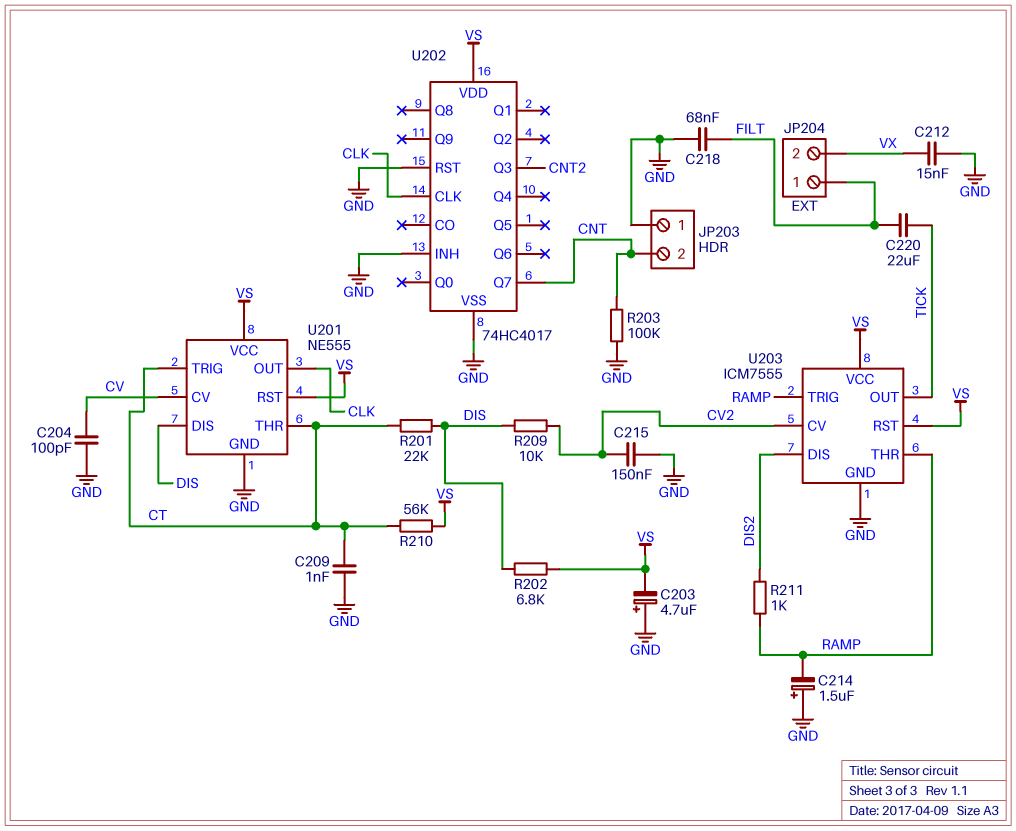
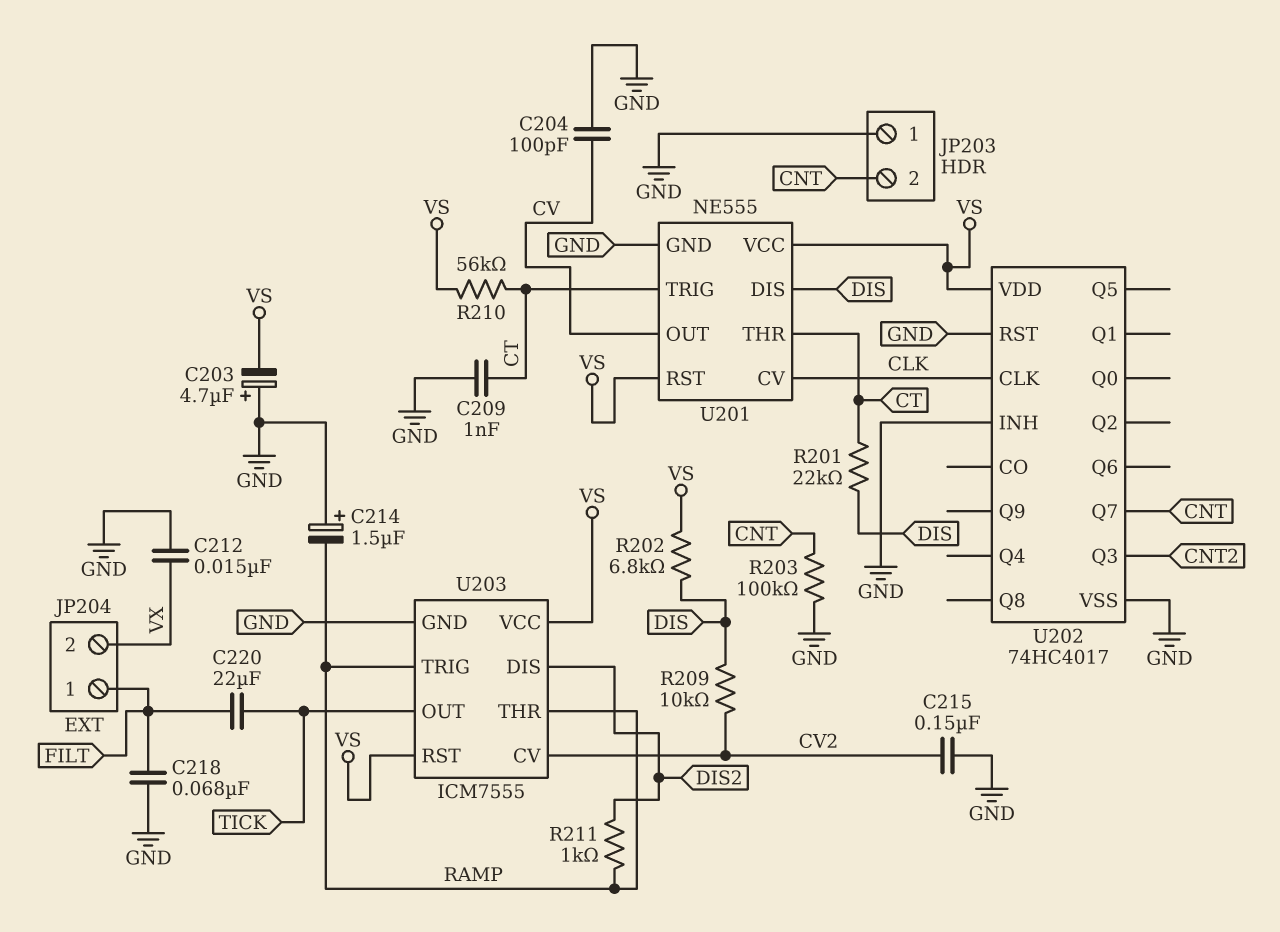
U201 pin CV: CV -> CLK
U201 pin OUT: CLK -> CV

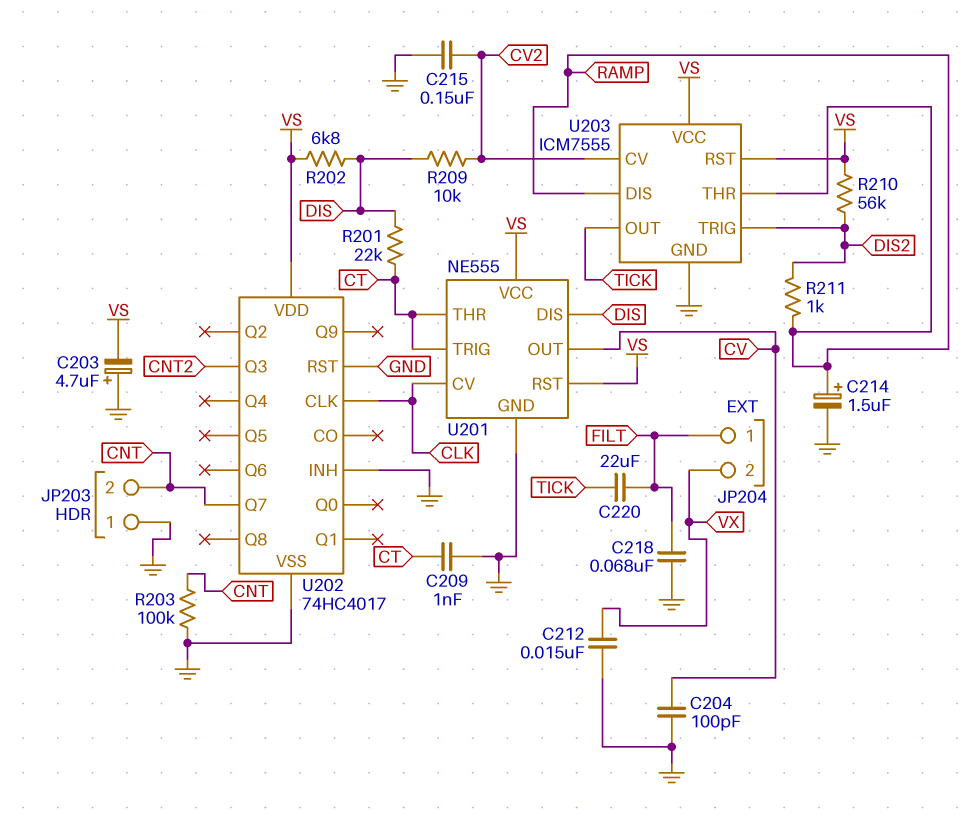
C214: 1.5uF (plus GND, minus RAMP) -> 1.5uF (plus RAMP, minus GND)
R210: 56k (CT, VS) -> 56k (DIS2, VS)
U203 pin DIS: DIS2 -> RAMP
U203 pin TRIG: RAMP -> DIS2

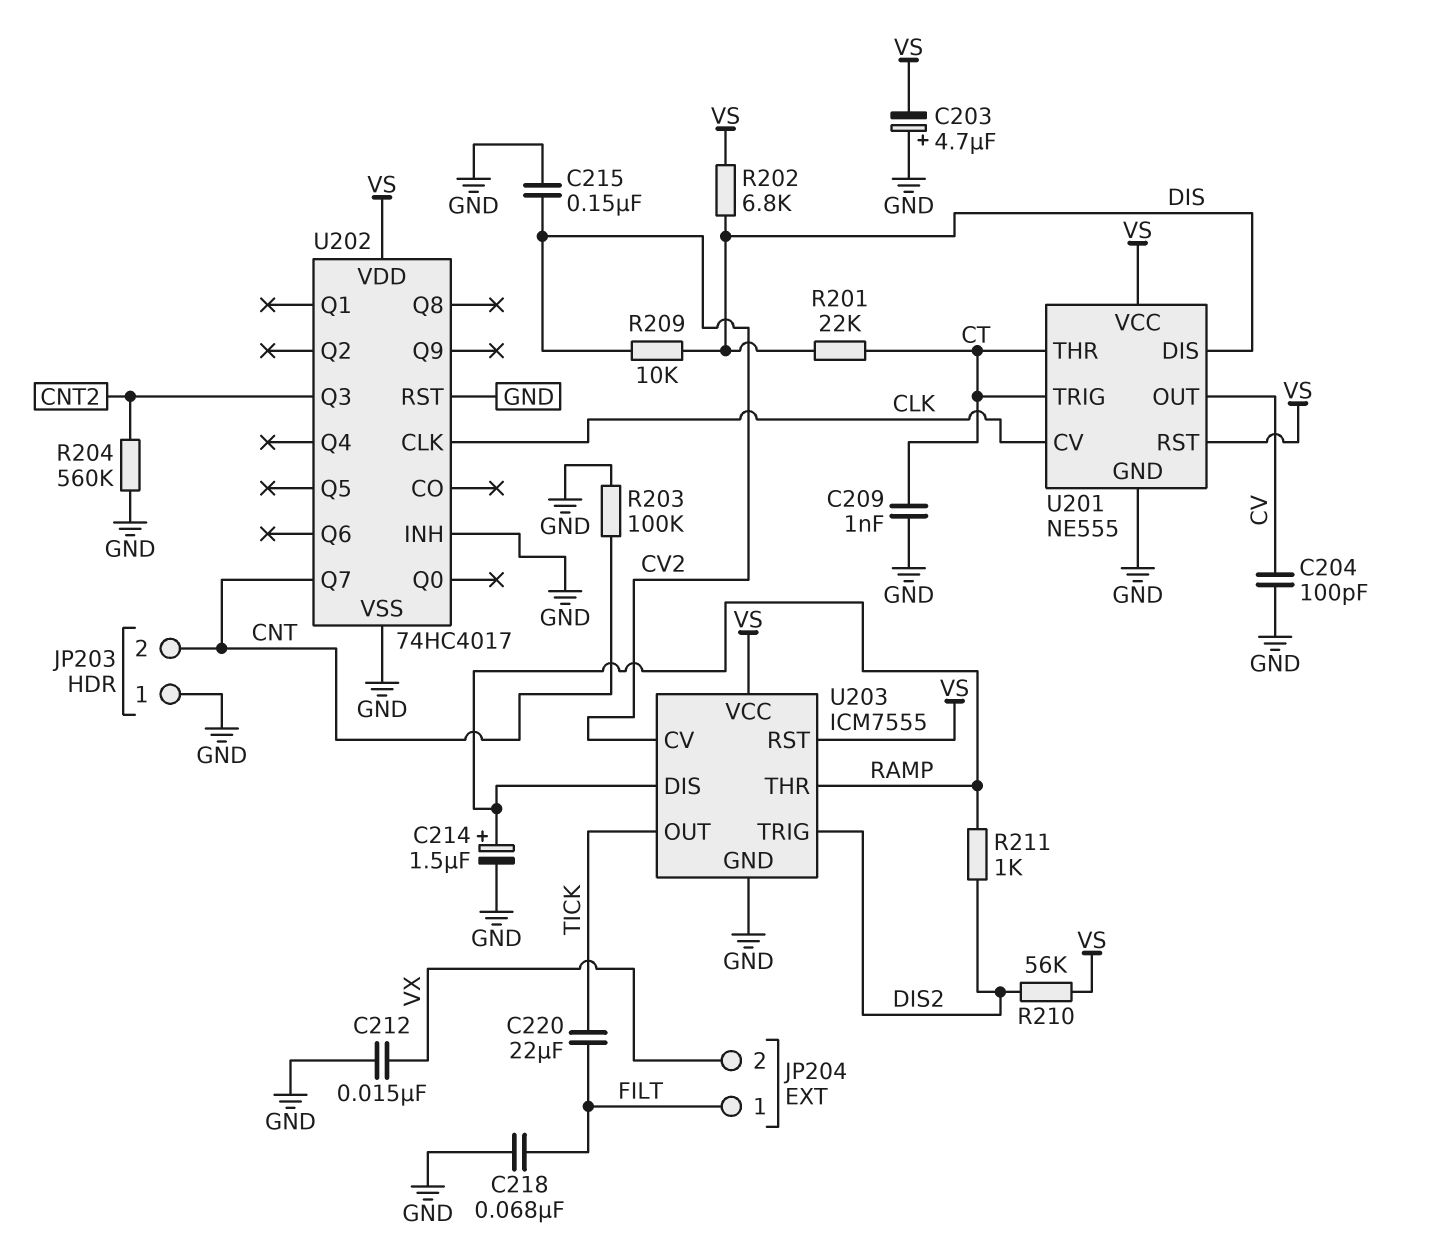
R204: none -> 560k (CNT2, GND)

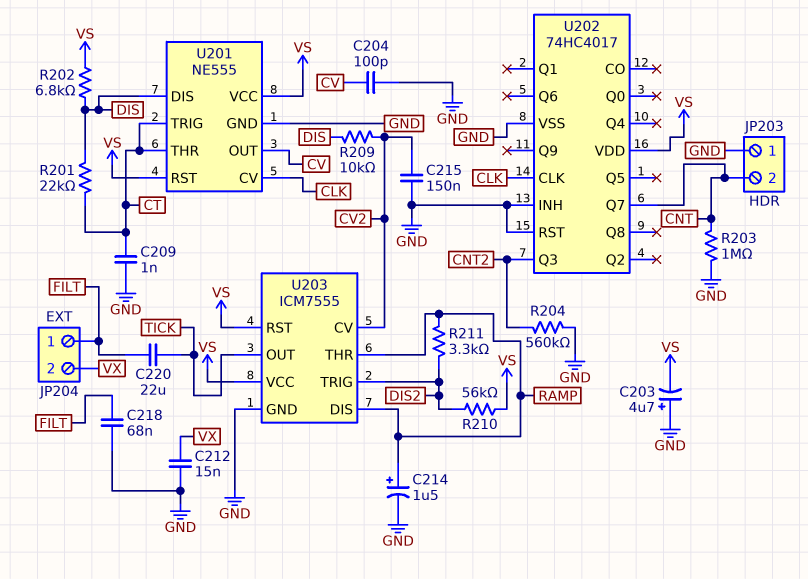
R203: 100k (CNT, GND) -> 1M (CNT, GND)
R211: 1k (DIS2, RAMP) -> 3.3k (DIS2, RAMP)

